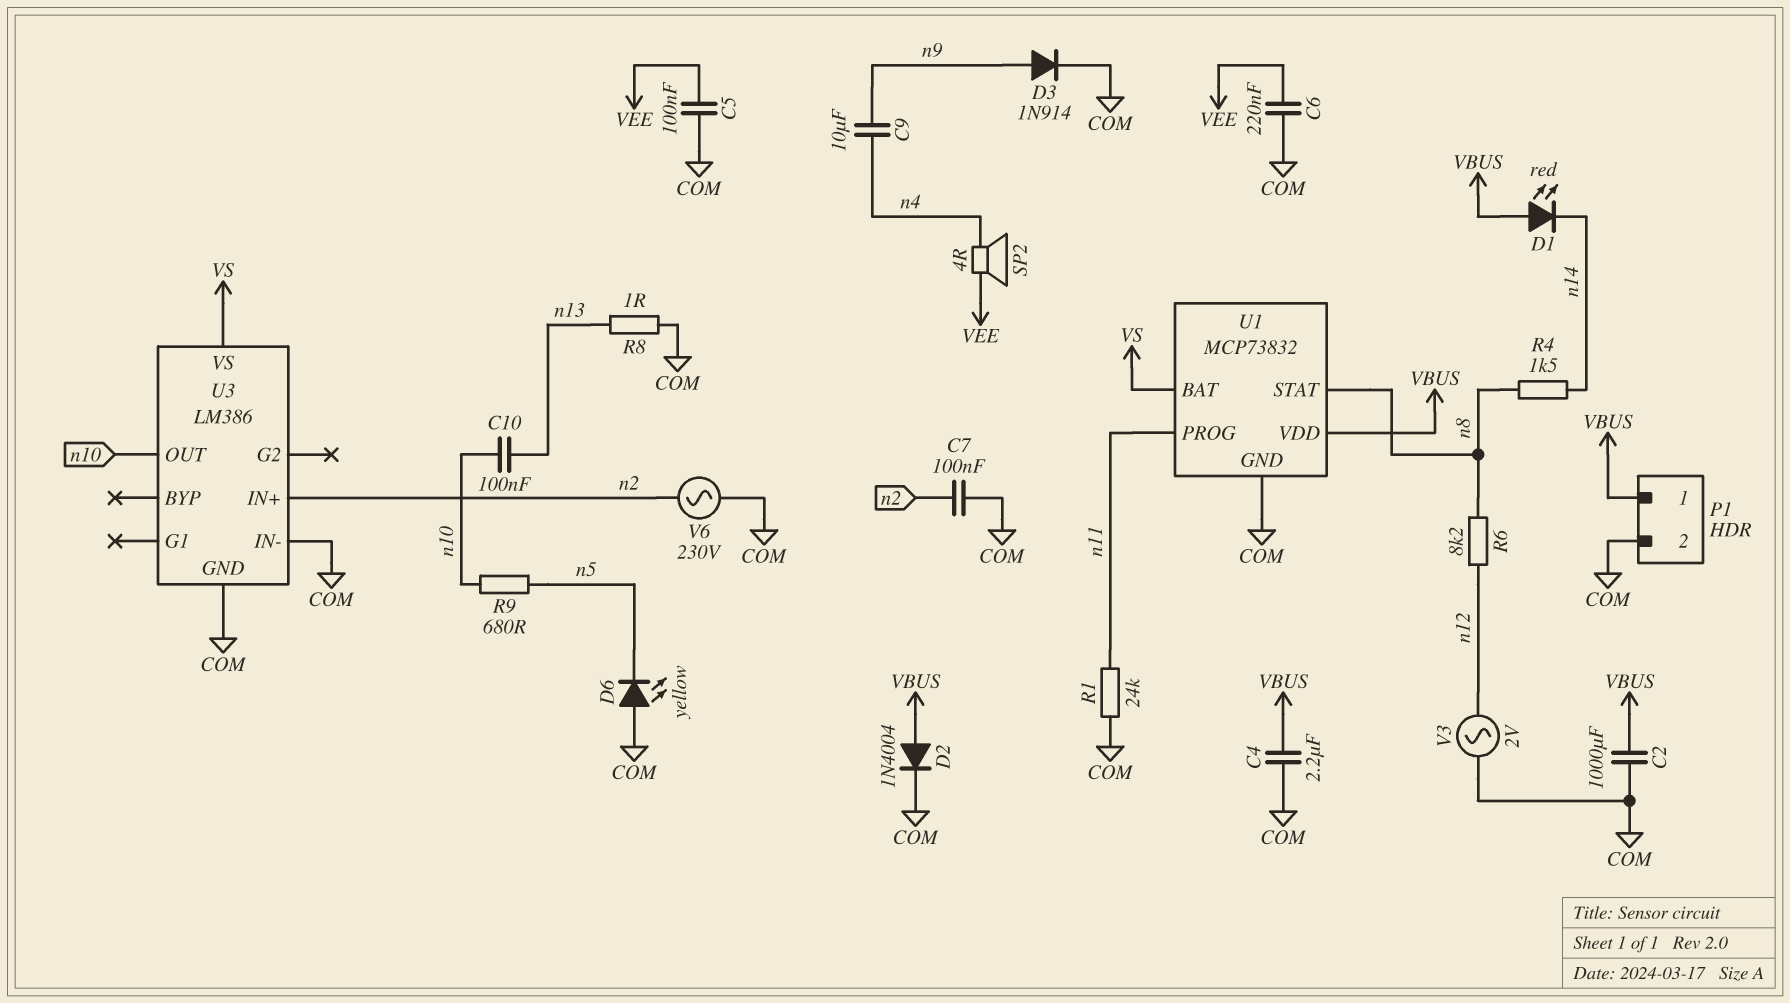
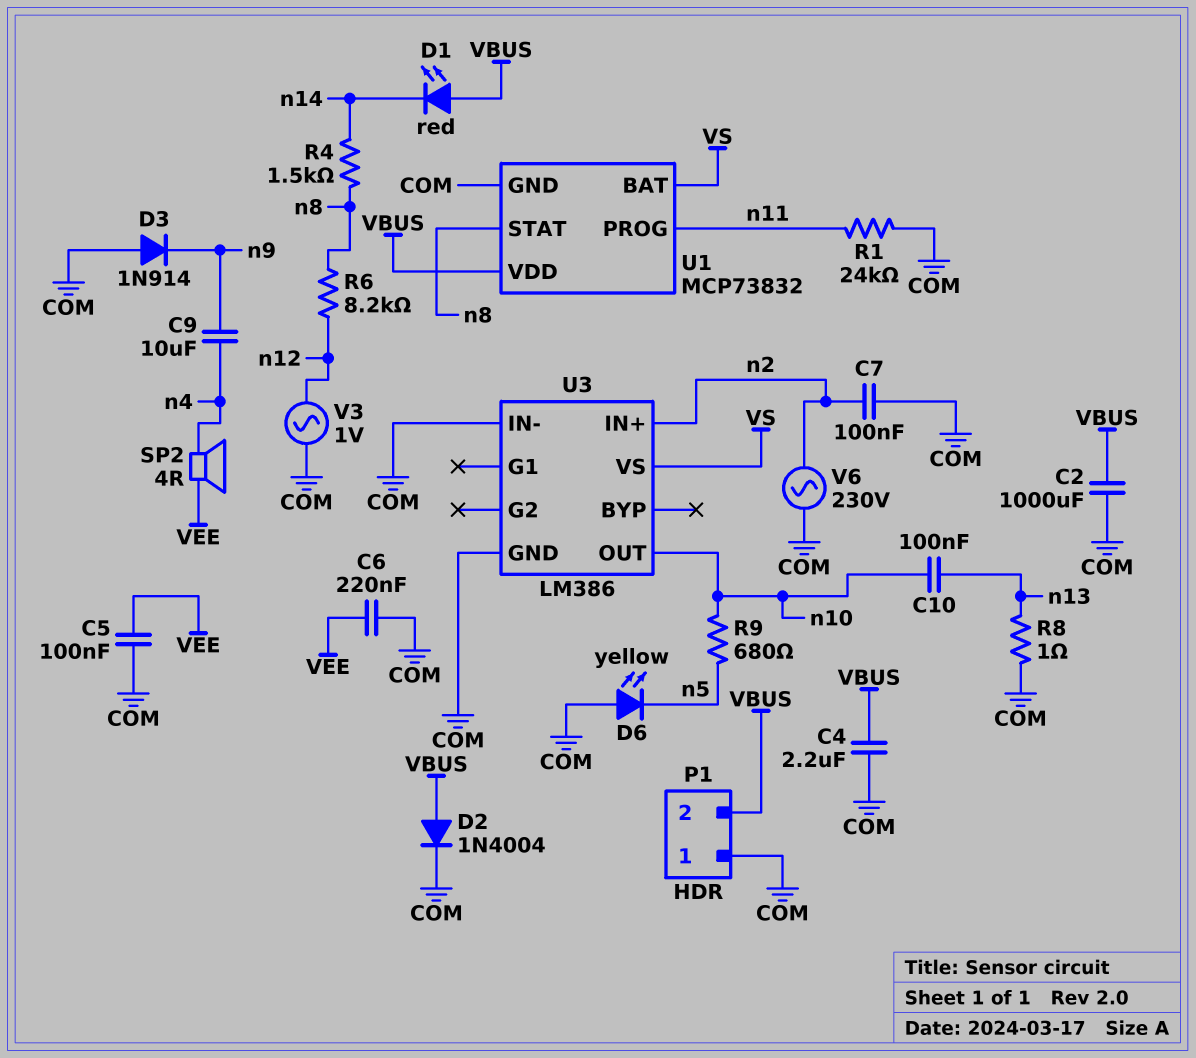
D3: diode 1N914 (A n9, K COM) -> diode 1N914 (A COM, K n9)
P1 pin 1: VBUS -> COM
P1 pin 2: COM -> VBUS
V3: AC 2V (COM, n12) -> AC 1V (COM, n12)

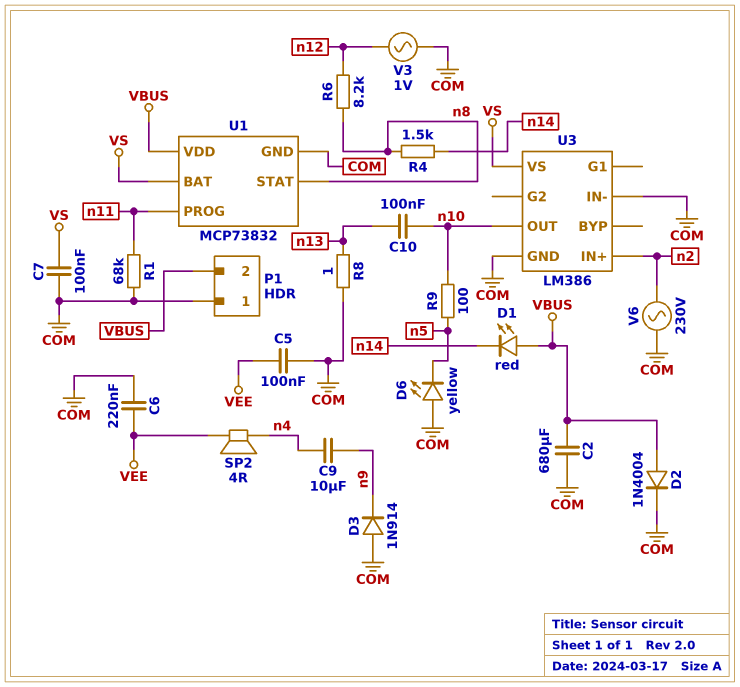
C2: 1000uF (COM, VBUS) -> 680uF (COM, VBUS)
C4: 2.2uF (COM, VBUS) -> none
C7: 100nF (COM, n2) -> 100nF (COM, VS)
R1: 24k (COM, n11) -> 68k (COM, n11)
R9: 680 (n5, n10) -> 100 (n5, n10)

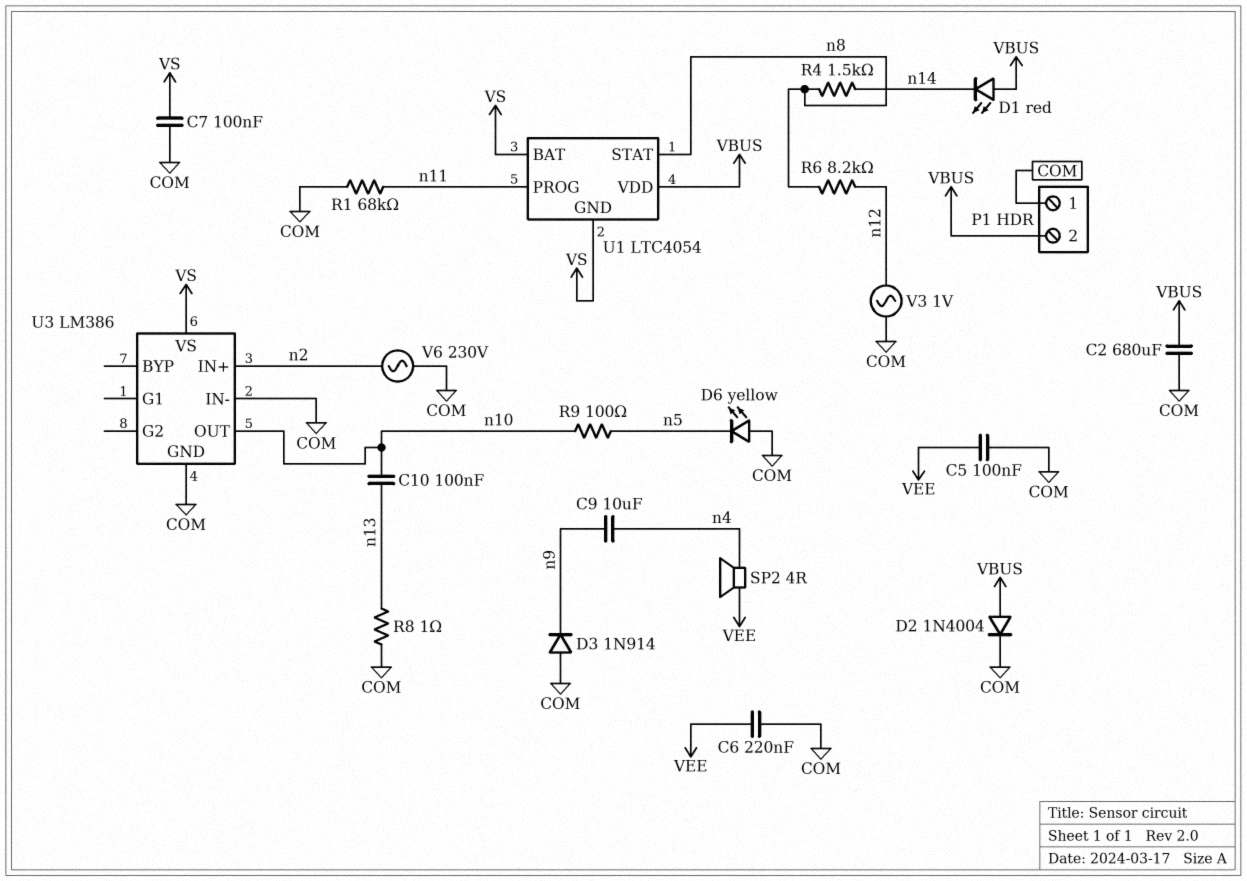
U1: MCP73832 -> LTC4054
U1 pin GND: COM -> VS

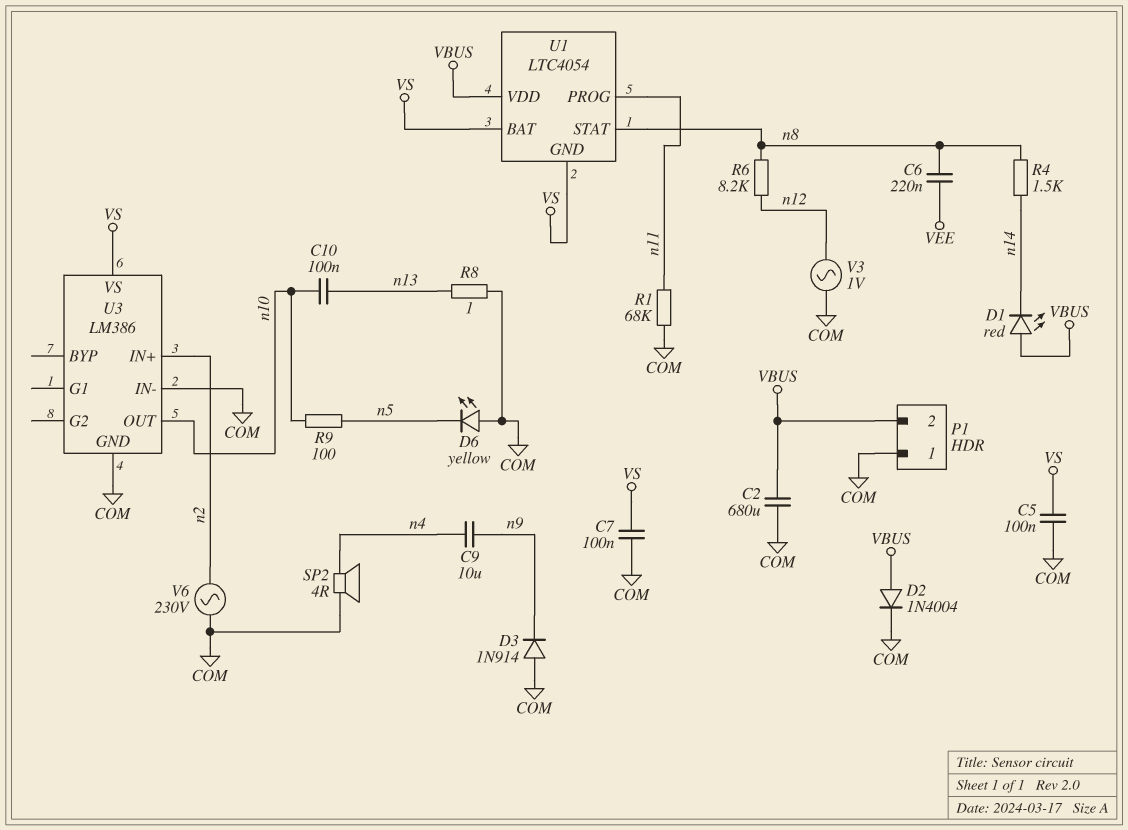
C5: 100nF (COM, VEE) -> 100nF (COM, VS)
C6: 220nF (COM, VEE) -> 220nF (VEE, n8)
SP2: speaker 4R (VEE, n4) -> speaker 4R (COM, n4)

